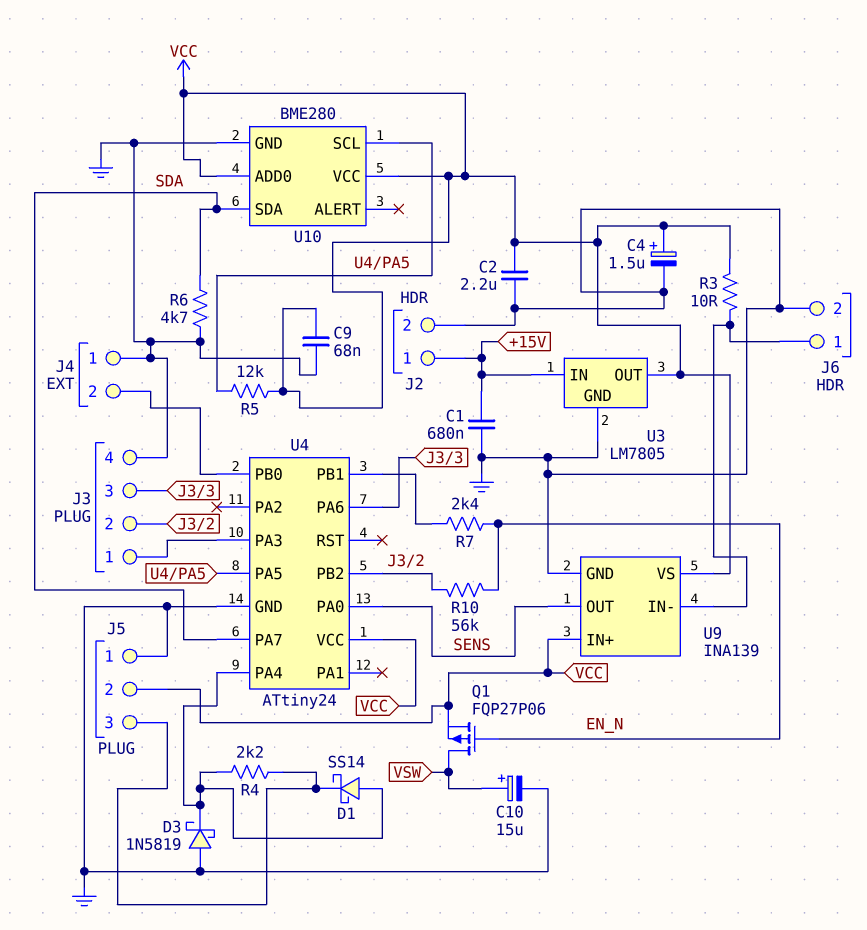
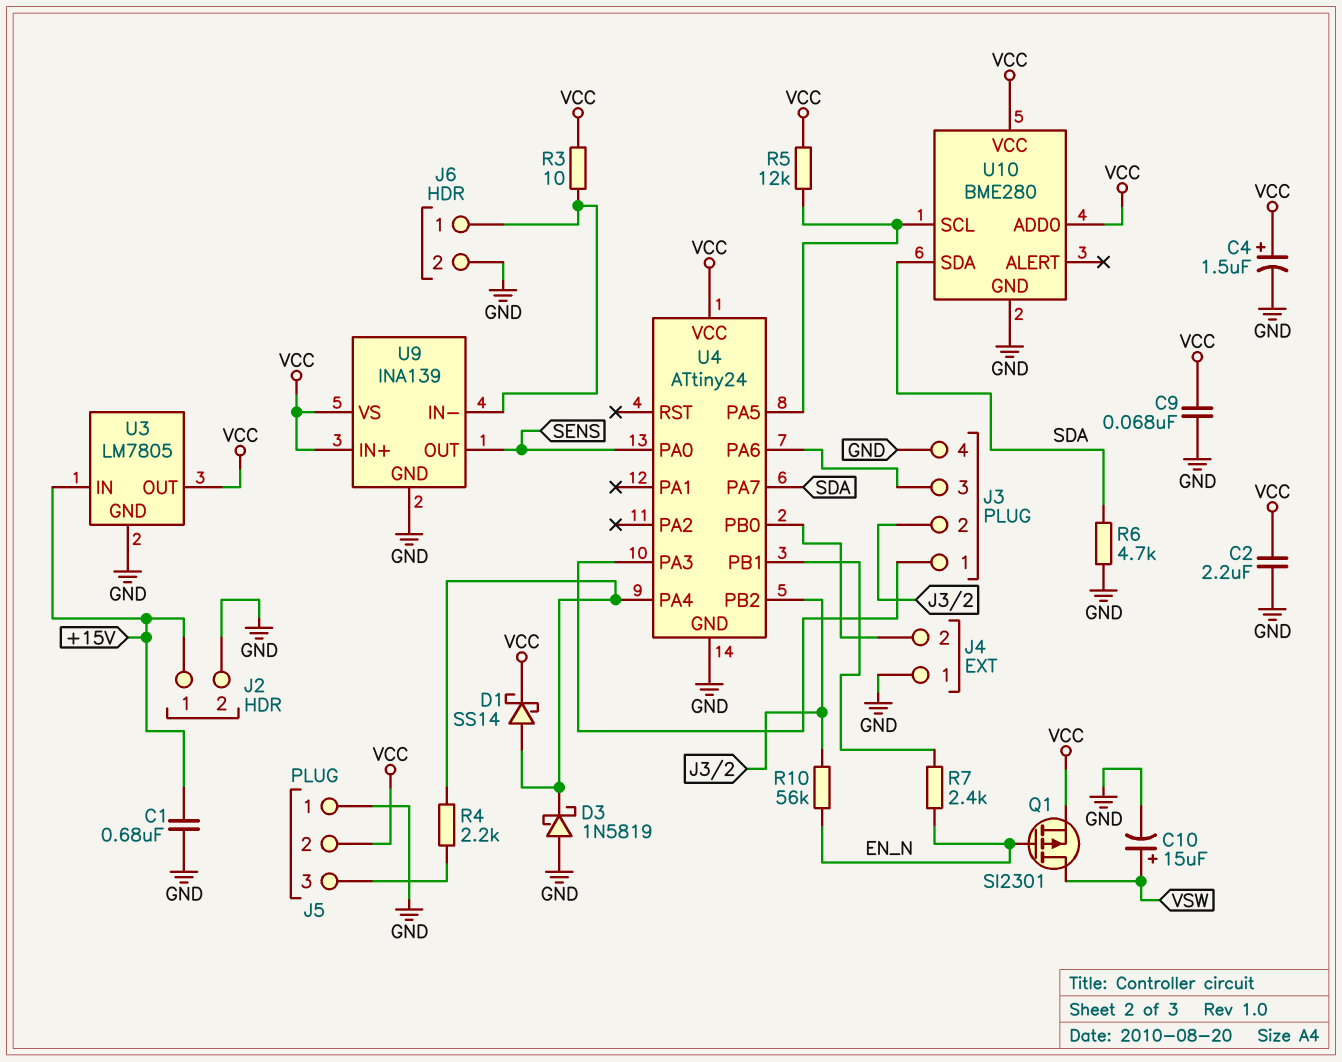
D1: schottky SS14 (A U4/PA4, K J5/3) -> schottky SS14 (A U4/PA4, K VCC)
Q1: PMOS FQP27P06 (G EN_N, D VSW, S VCC) -> PMOS SI2301 (G EN_N, D VSW, S VCC)

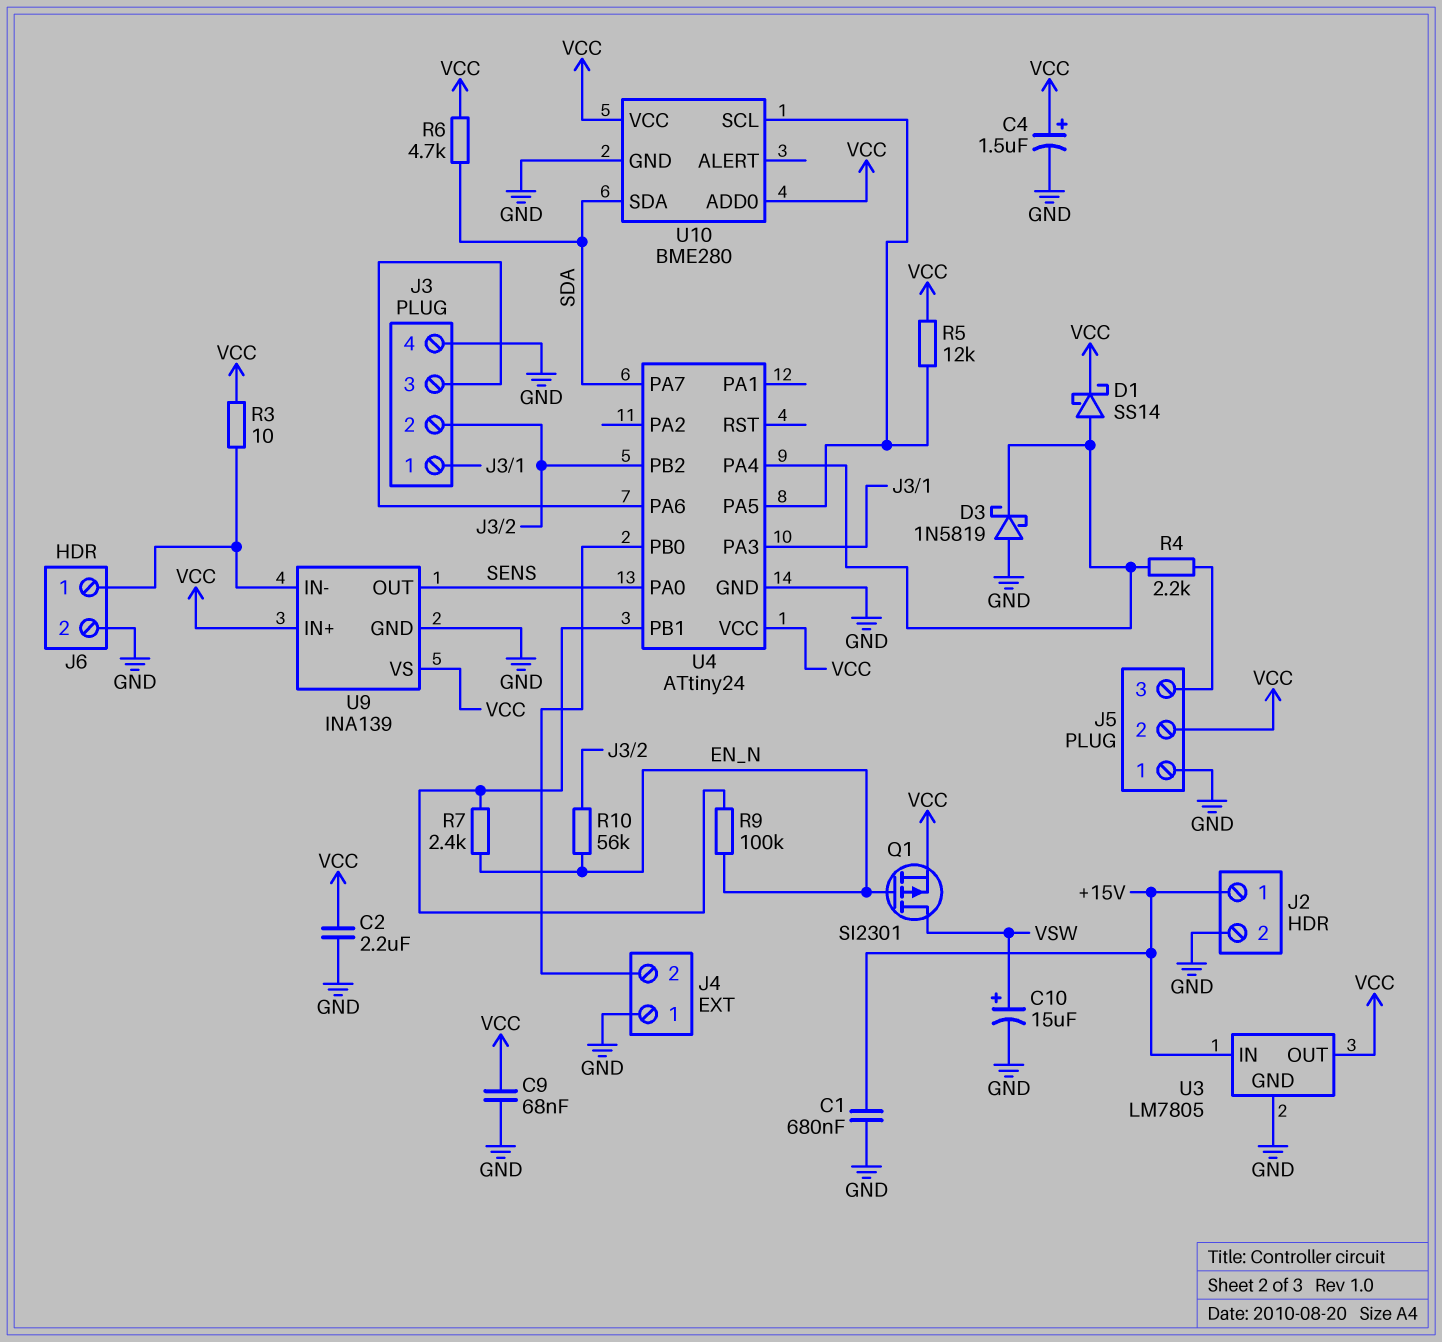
R6: 4.7k (GND, SDA) -> 4.7k (SDA, VCC)
R9: none -> 100k (EN_N, U4/PB1)

